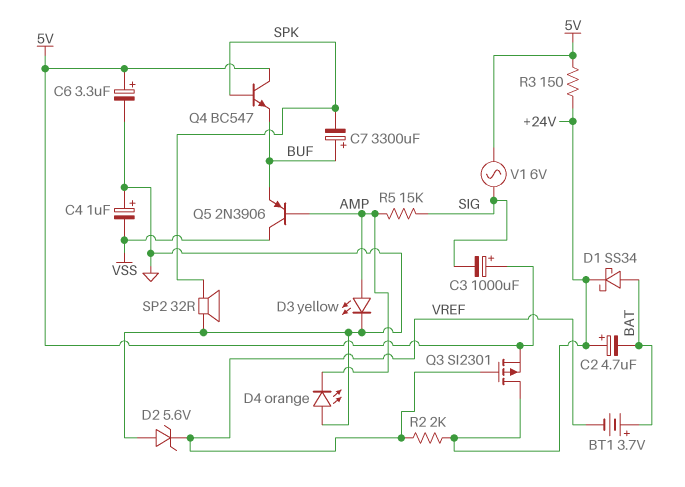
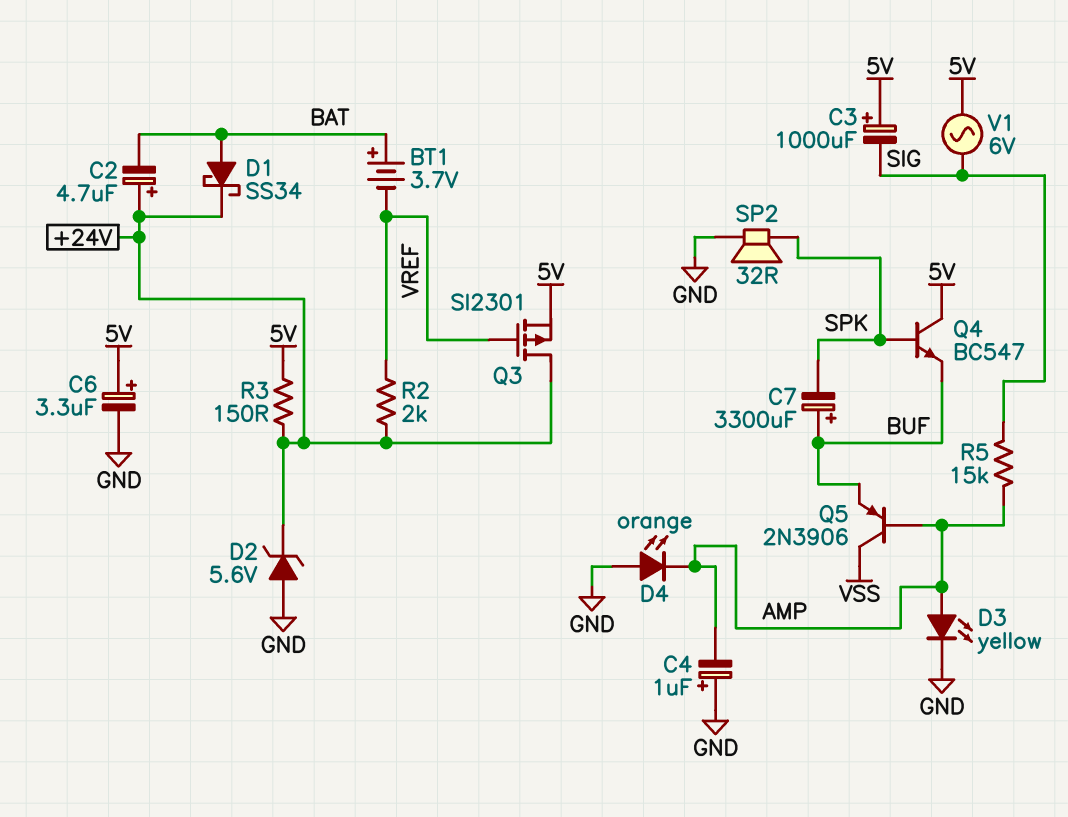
C4: 1uF (plus GND, minus VSS) -> 1uF (plus GND, minus AMP)
D2: zener 5.6V (A GND, K VREF) -> zener 5.6V (A GND, K +24V)

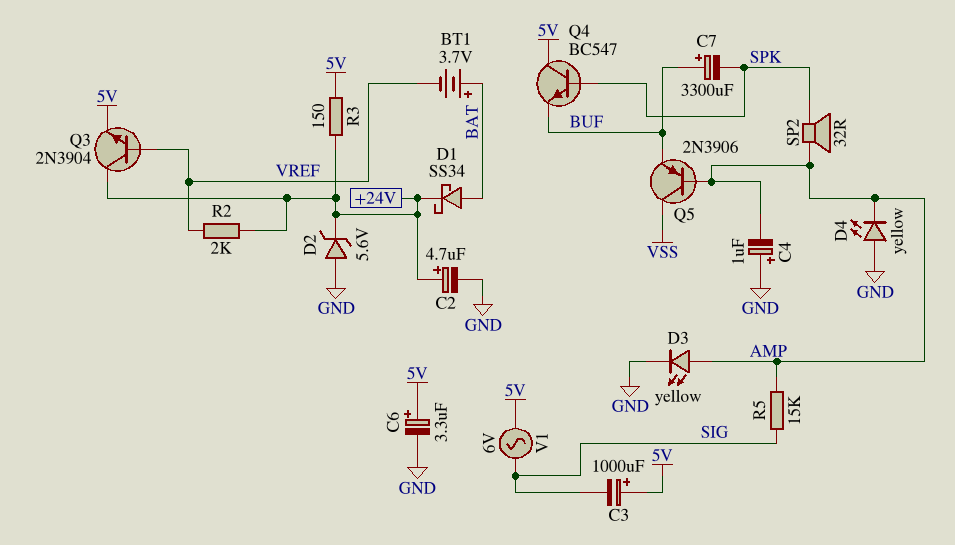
C2: 4.7uF (plus +24V, minus BAT) -> 4.7uF (plus +24V, minus GND)
D4: LED orange (A GND, K AMP) -> LED yellow (A GND, K AMP)
Q3: PMOS SI2301 (G VREF, D +24V, S 5V) -> NPN 2N3904 (B VREF, C +24V, E 5V)
SP2: speaker 32R (GND, SPK) -> speaker 32R (AMP, SPK)

